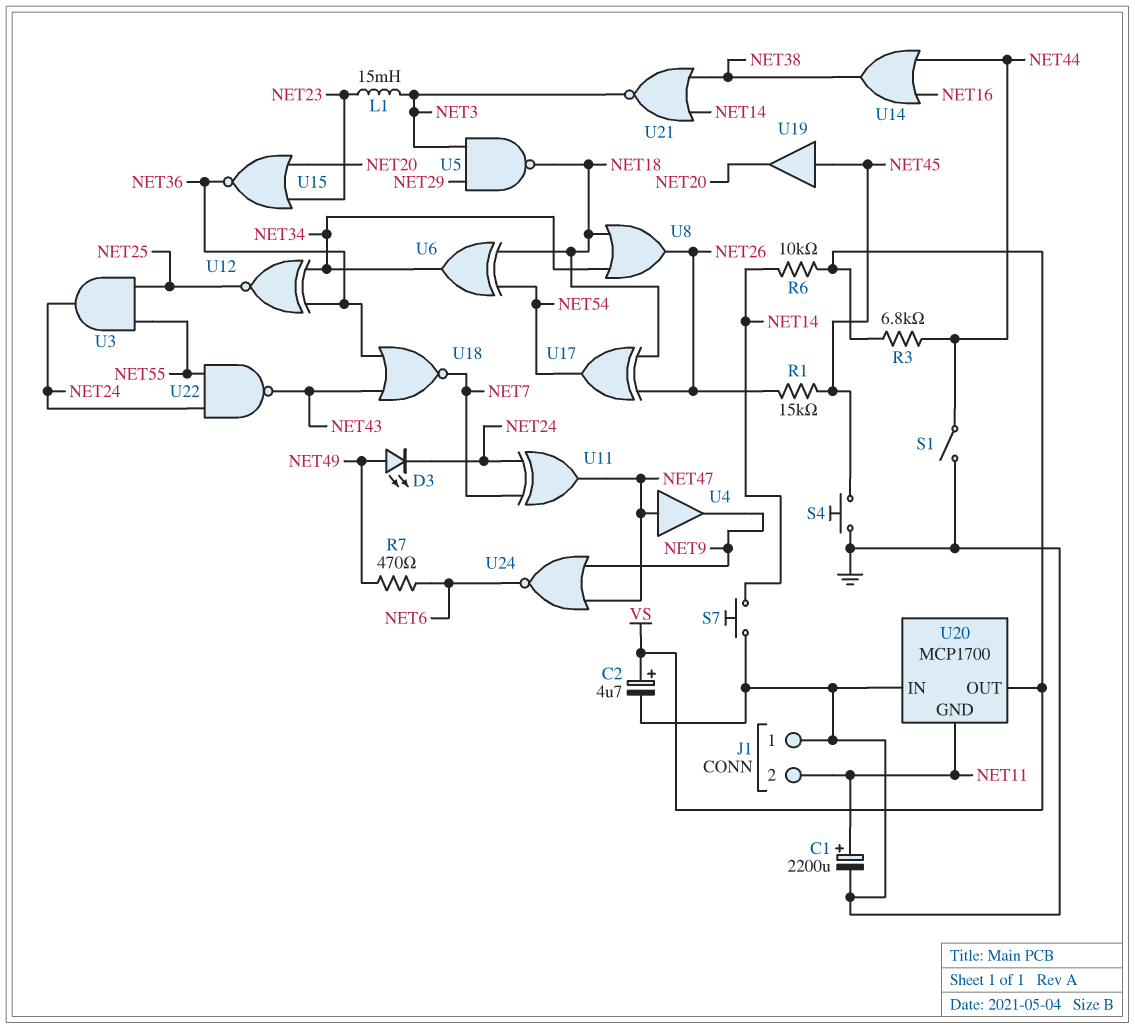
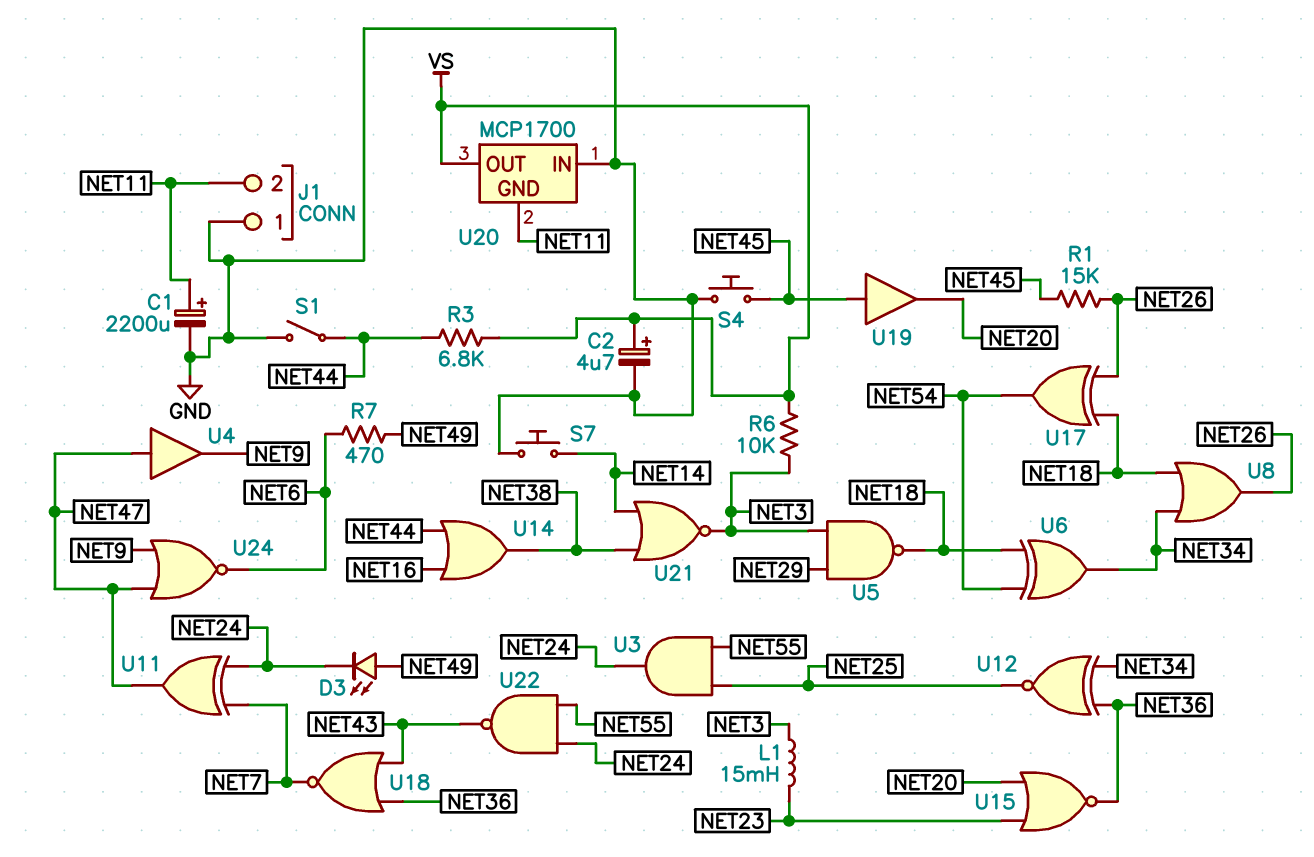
R6: 10k (NET14, VS) -> 10k (NET3, VS)

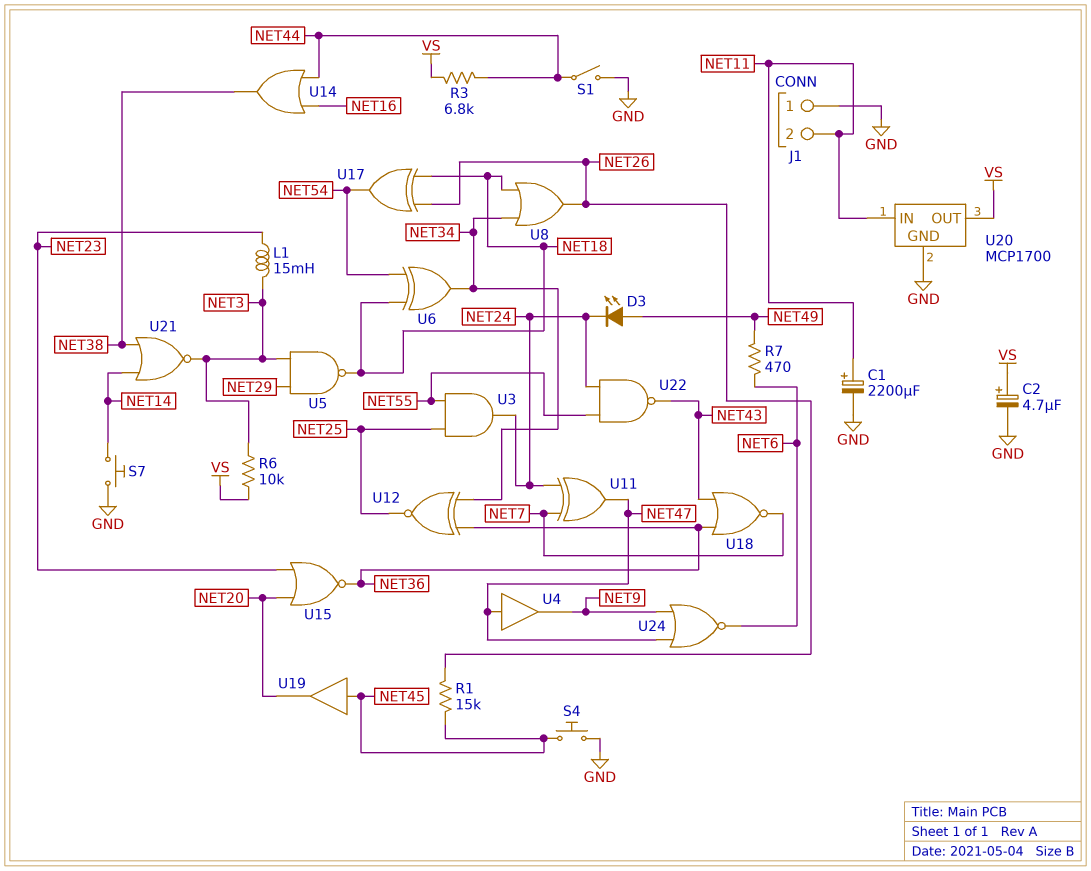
U20 pin GND: NET11 -> GND
U20 pin IN: GND -> NET11

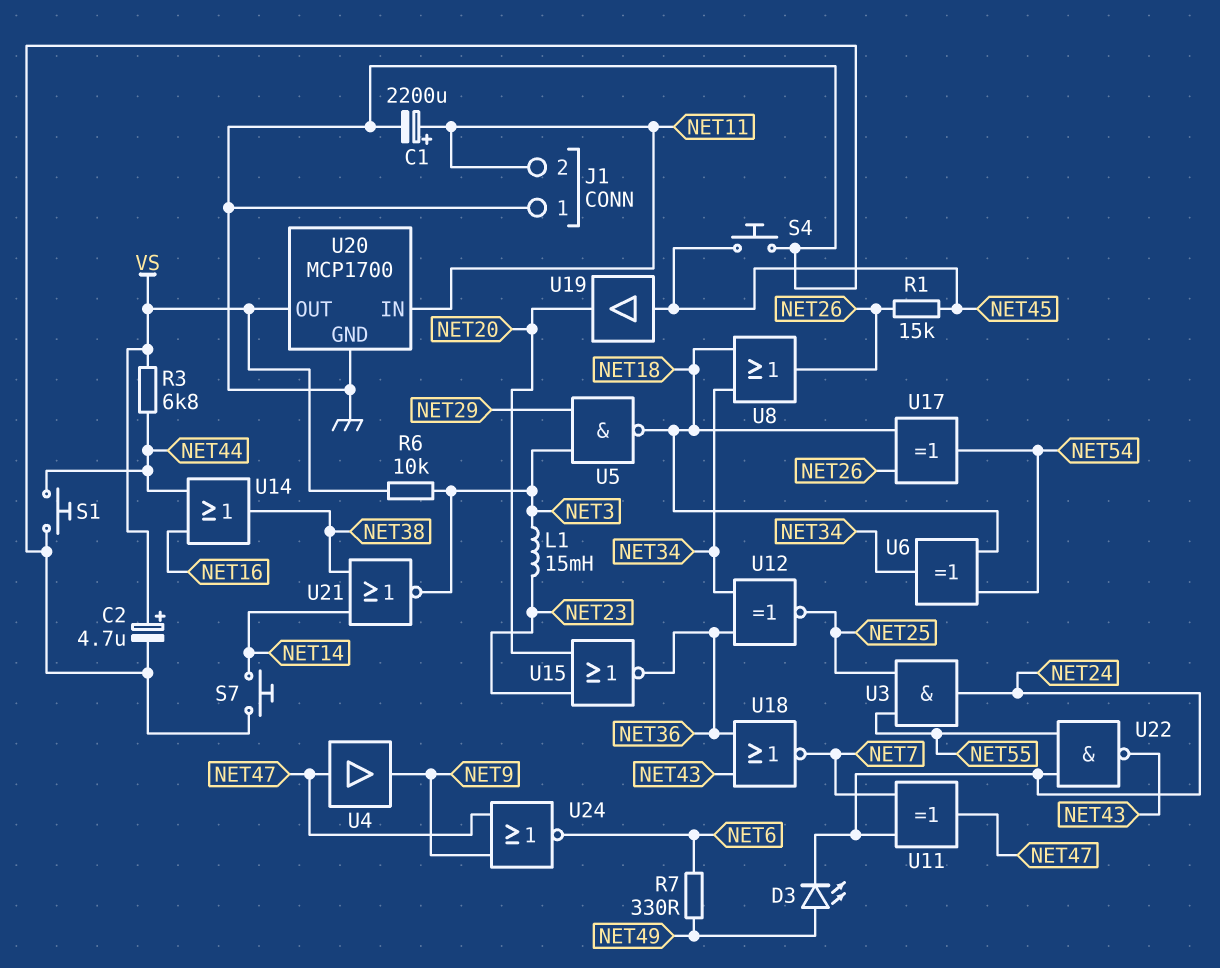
R7: 470 (NET6, NET49) -> 330 (NET6, NET49)
S1: switch (GND, NET44) -> button (GND, NET44)

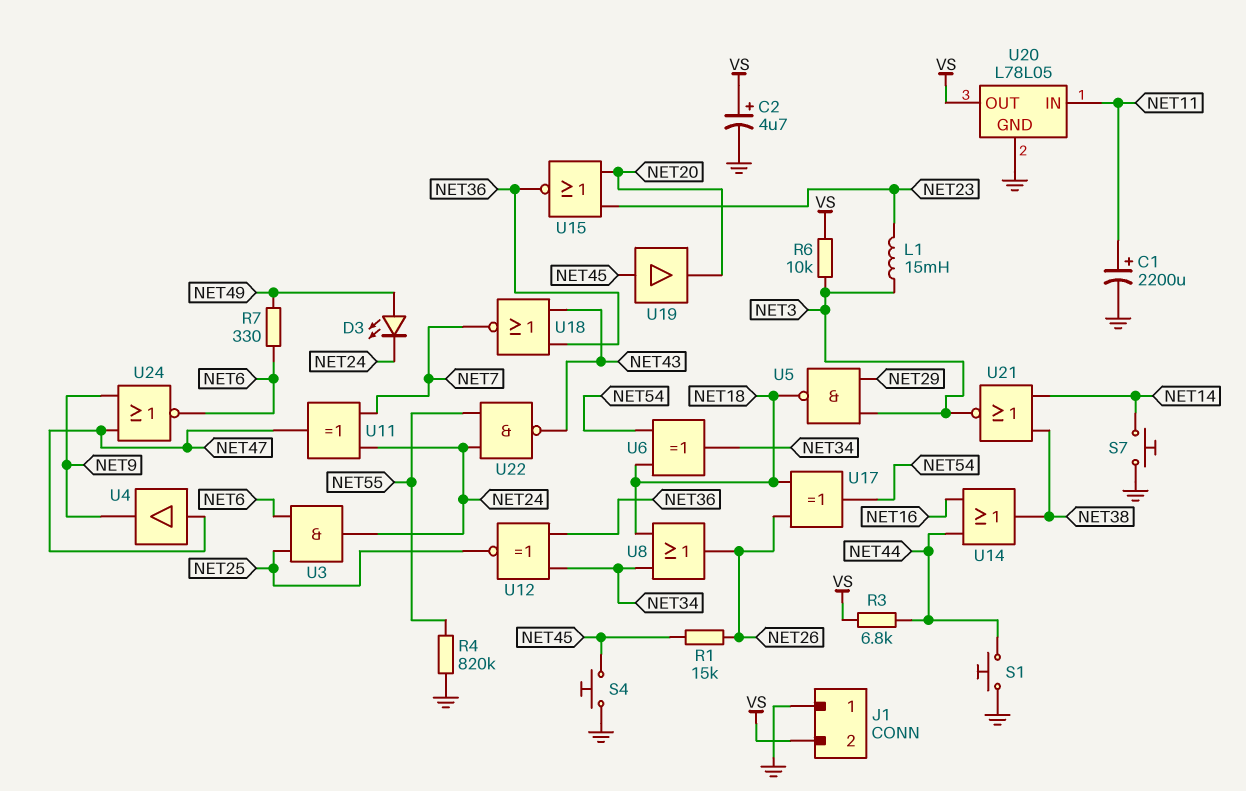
J1 pin 2: NET11 -> VS
R4: none -> 820k (GND, NET55)
U3: AND (in NET25, in NET55, out NET24) -> AND (in NET6, in NET25, out NET24)
U20: MCP1700 -> L78L05

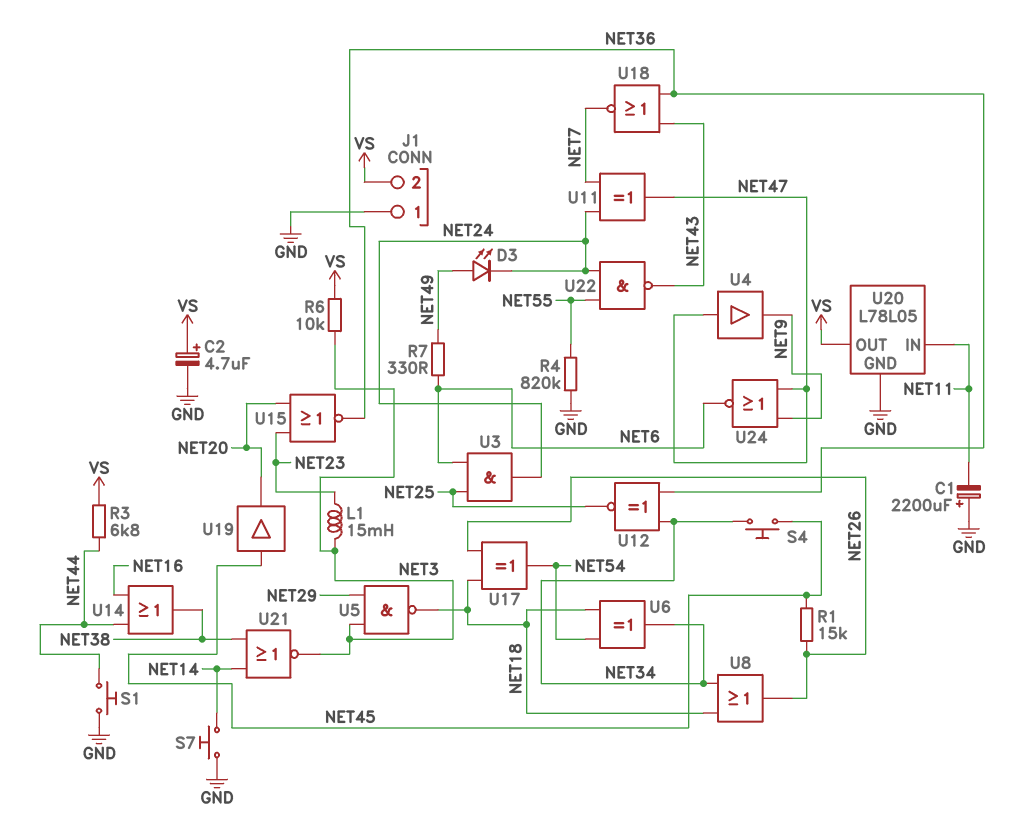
C1: 2200uF (plus NET11, minus GND) -> 2200uF (plus GND, minus NET11)
S4: button (GND, NET45) -> button (NET34, NET45)

